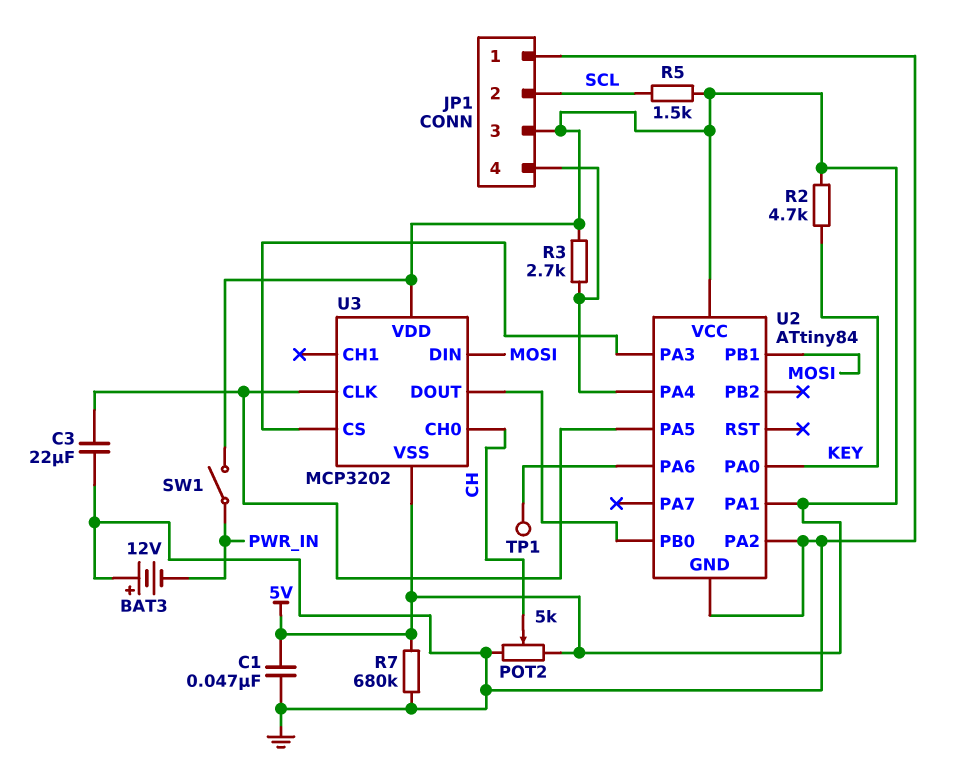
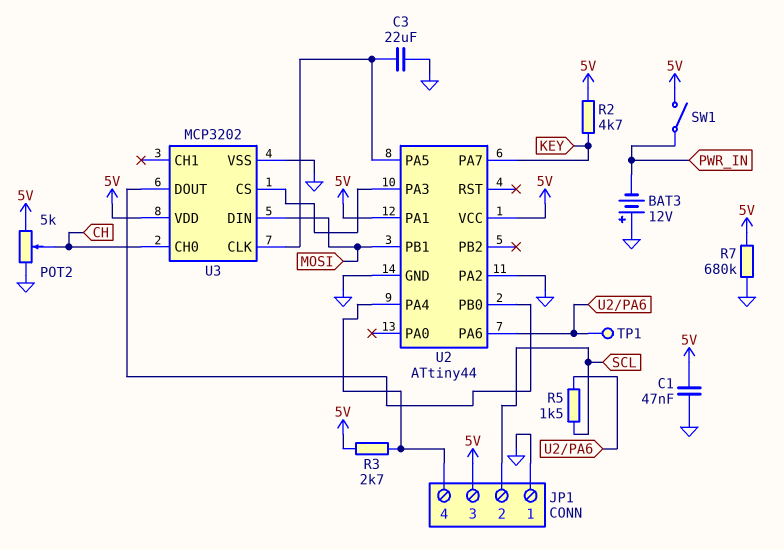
R5: 1.5k (5V, SCL) -> 1.5k (SCL, U2/PA6)
U2: ATtiny84 -> ATtiny44
U2 pin PA0: KEY -> none
U2 pin PA7: none -> KEY
U3 pin VSS: 5V -> GND

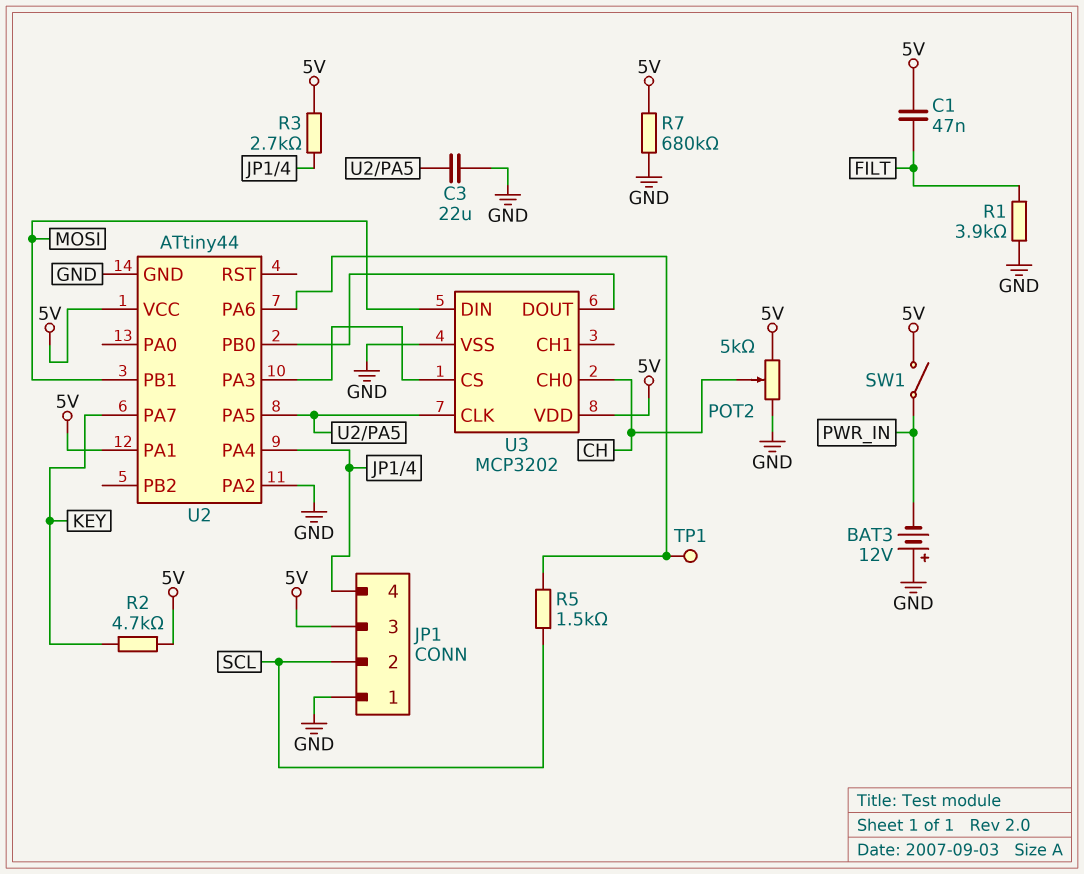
C1: 47nF (5V, GND) -> 47nF (5V, FILT)
R1: none -> 3.9k (FILT, GND)

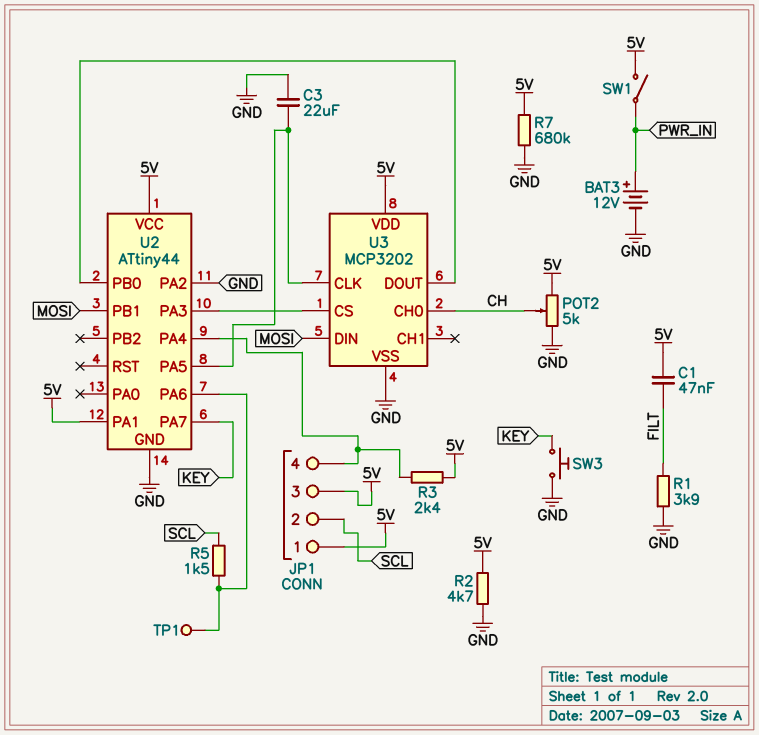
BAT3: 12V (plus GND, minus PWR_IN) -> 12V (plus PWR_IN, minus GND)
JP1 pin 1: GND -> 5V
R2: 4.7k (5V, KEY) -> 4.7k (5V, GND)
R3: 2.7k (5V, JP1/4) -> 2.4k (5V, JP1/4)
SW3: none -> button (GND, KEY)

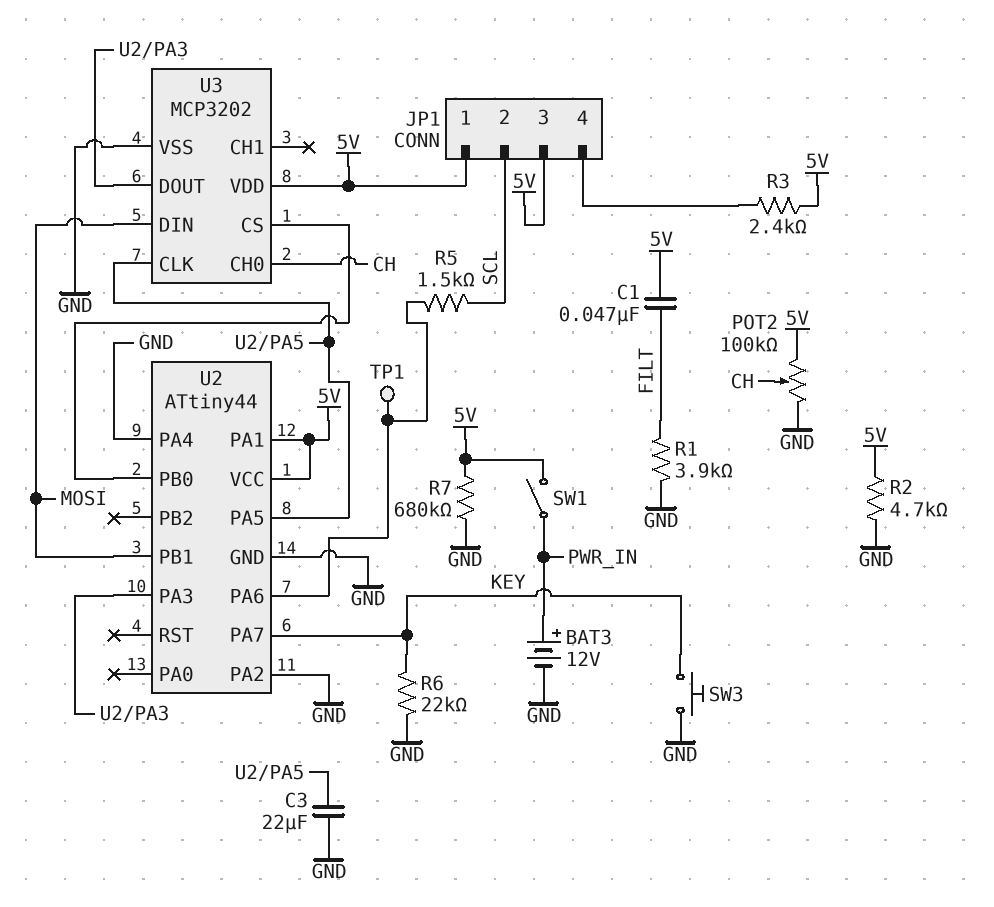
POT2: 5k (5V, GND, wiper CH) -> 100k (5V, GND, wiper CH)
R6: none -> 22k (GND, KEY)
U2 pin PA4: JP1/4 -> GND
U3 pin CS: U2/PA3 -> U2/PB0
U3 pin DOUT: U2/PB0 -> U2/PA3

